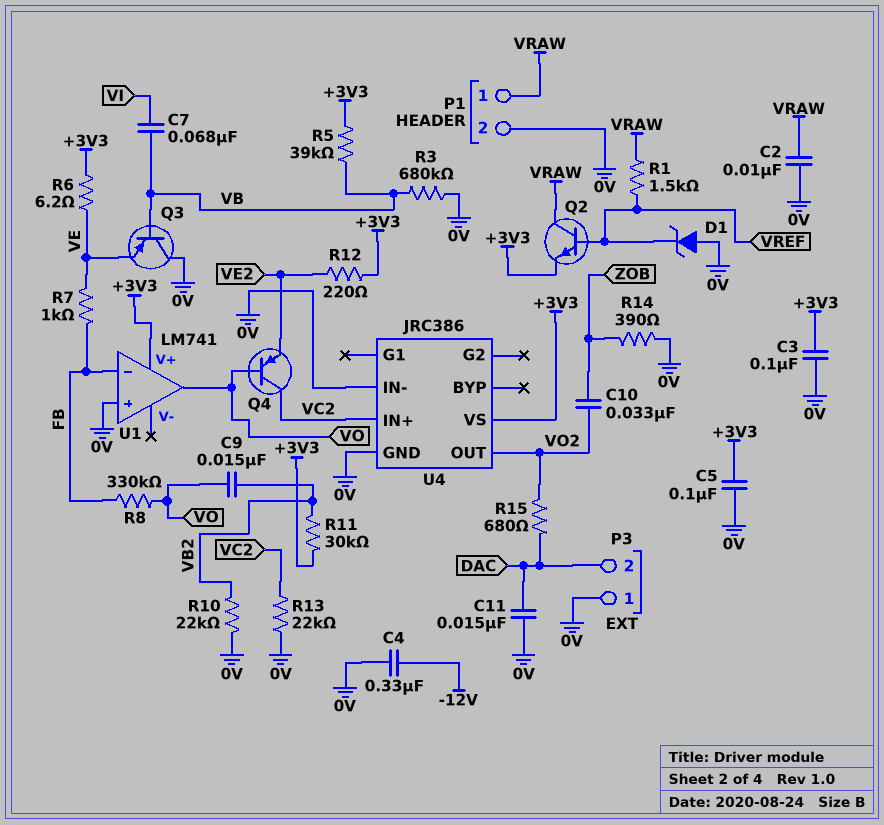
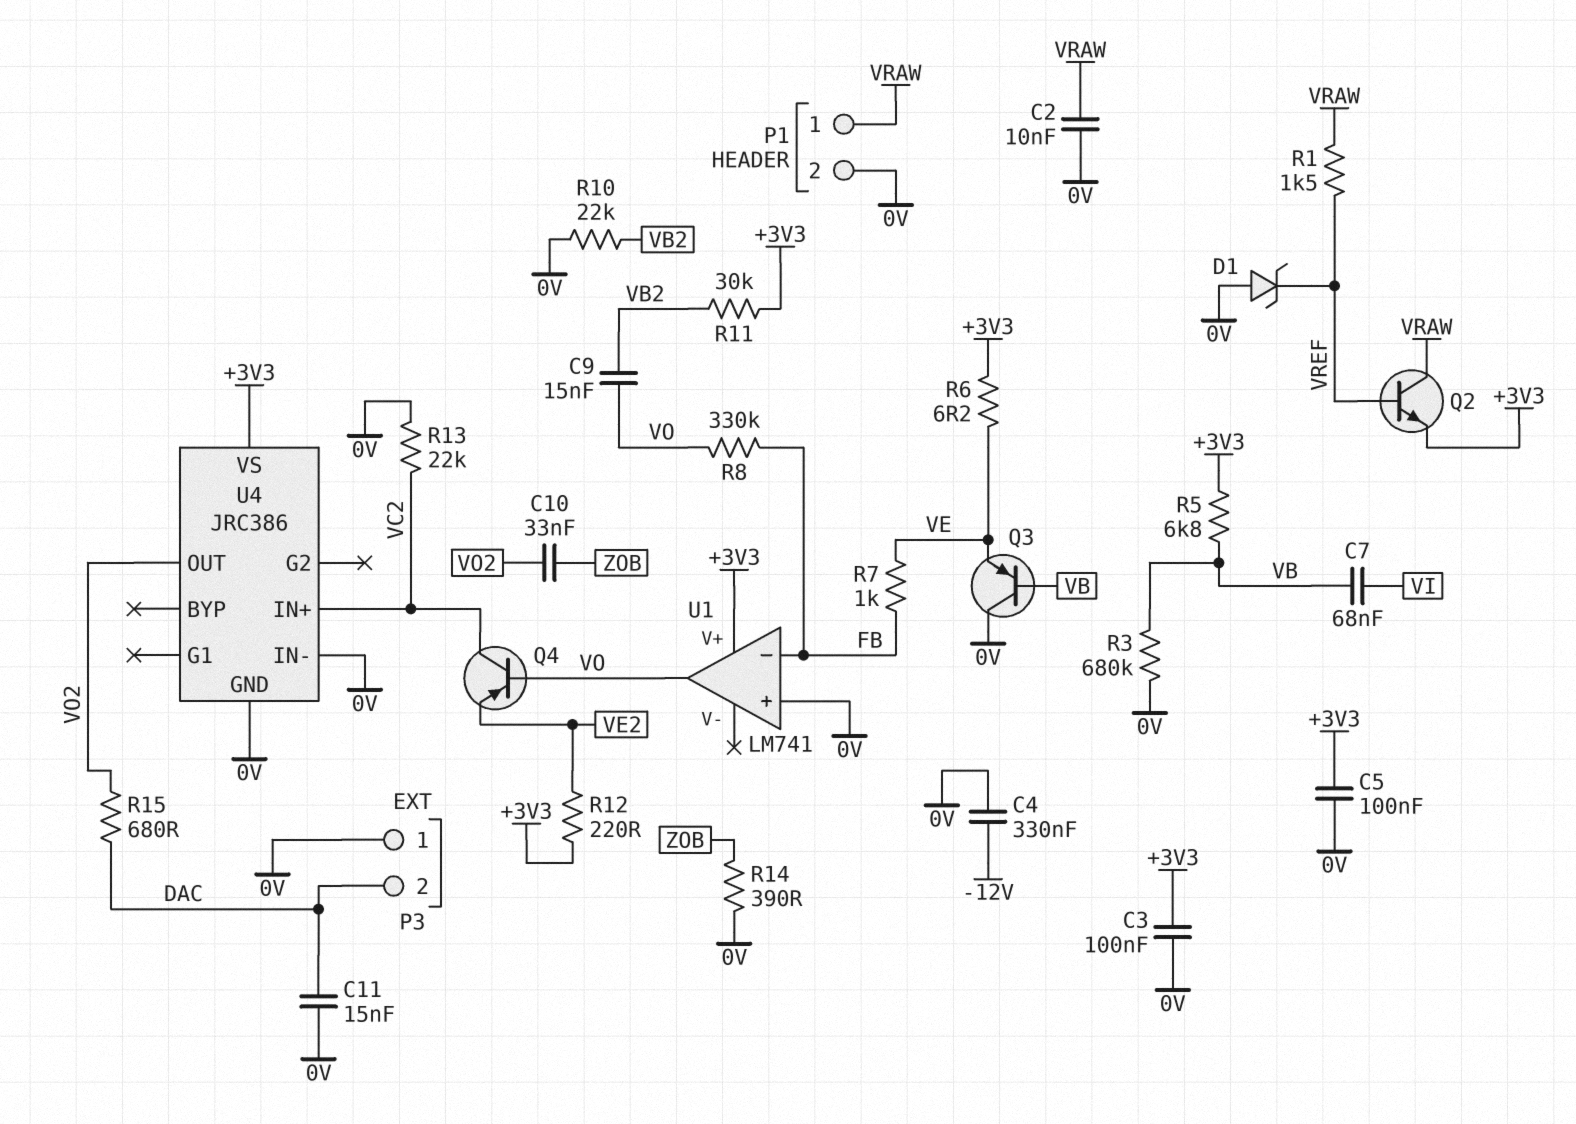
R5: 39k (+3V3, VB) -> 6.8k (+3V3, VB)

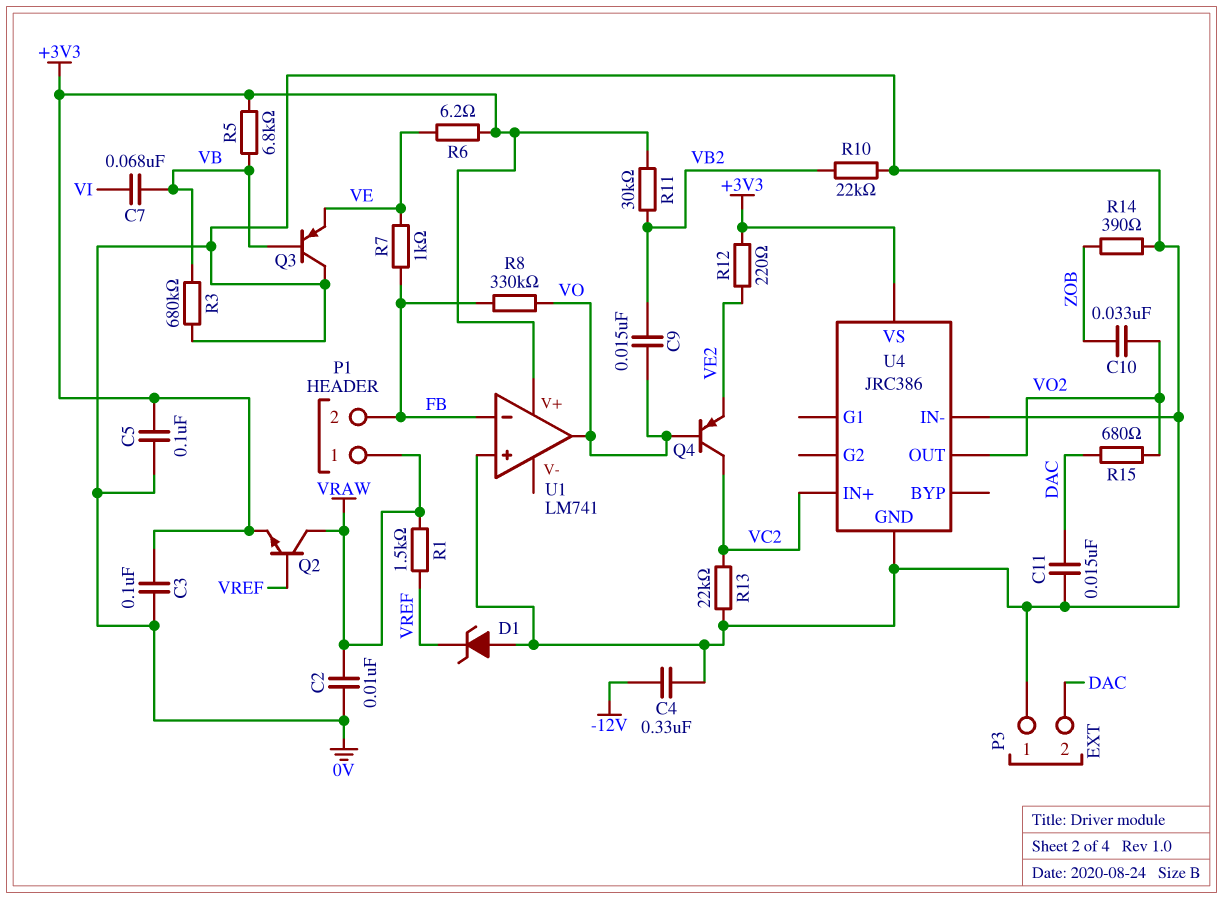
P1 pin 2: 0V -> FB

